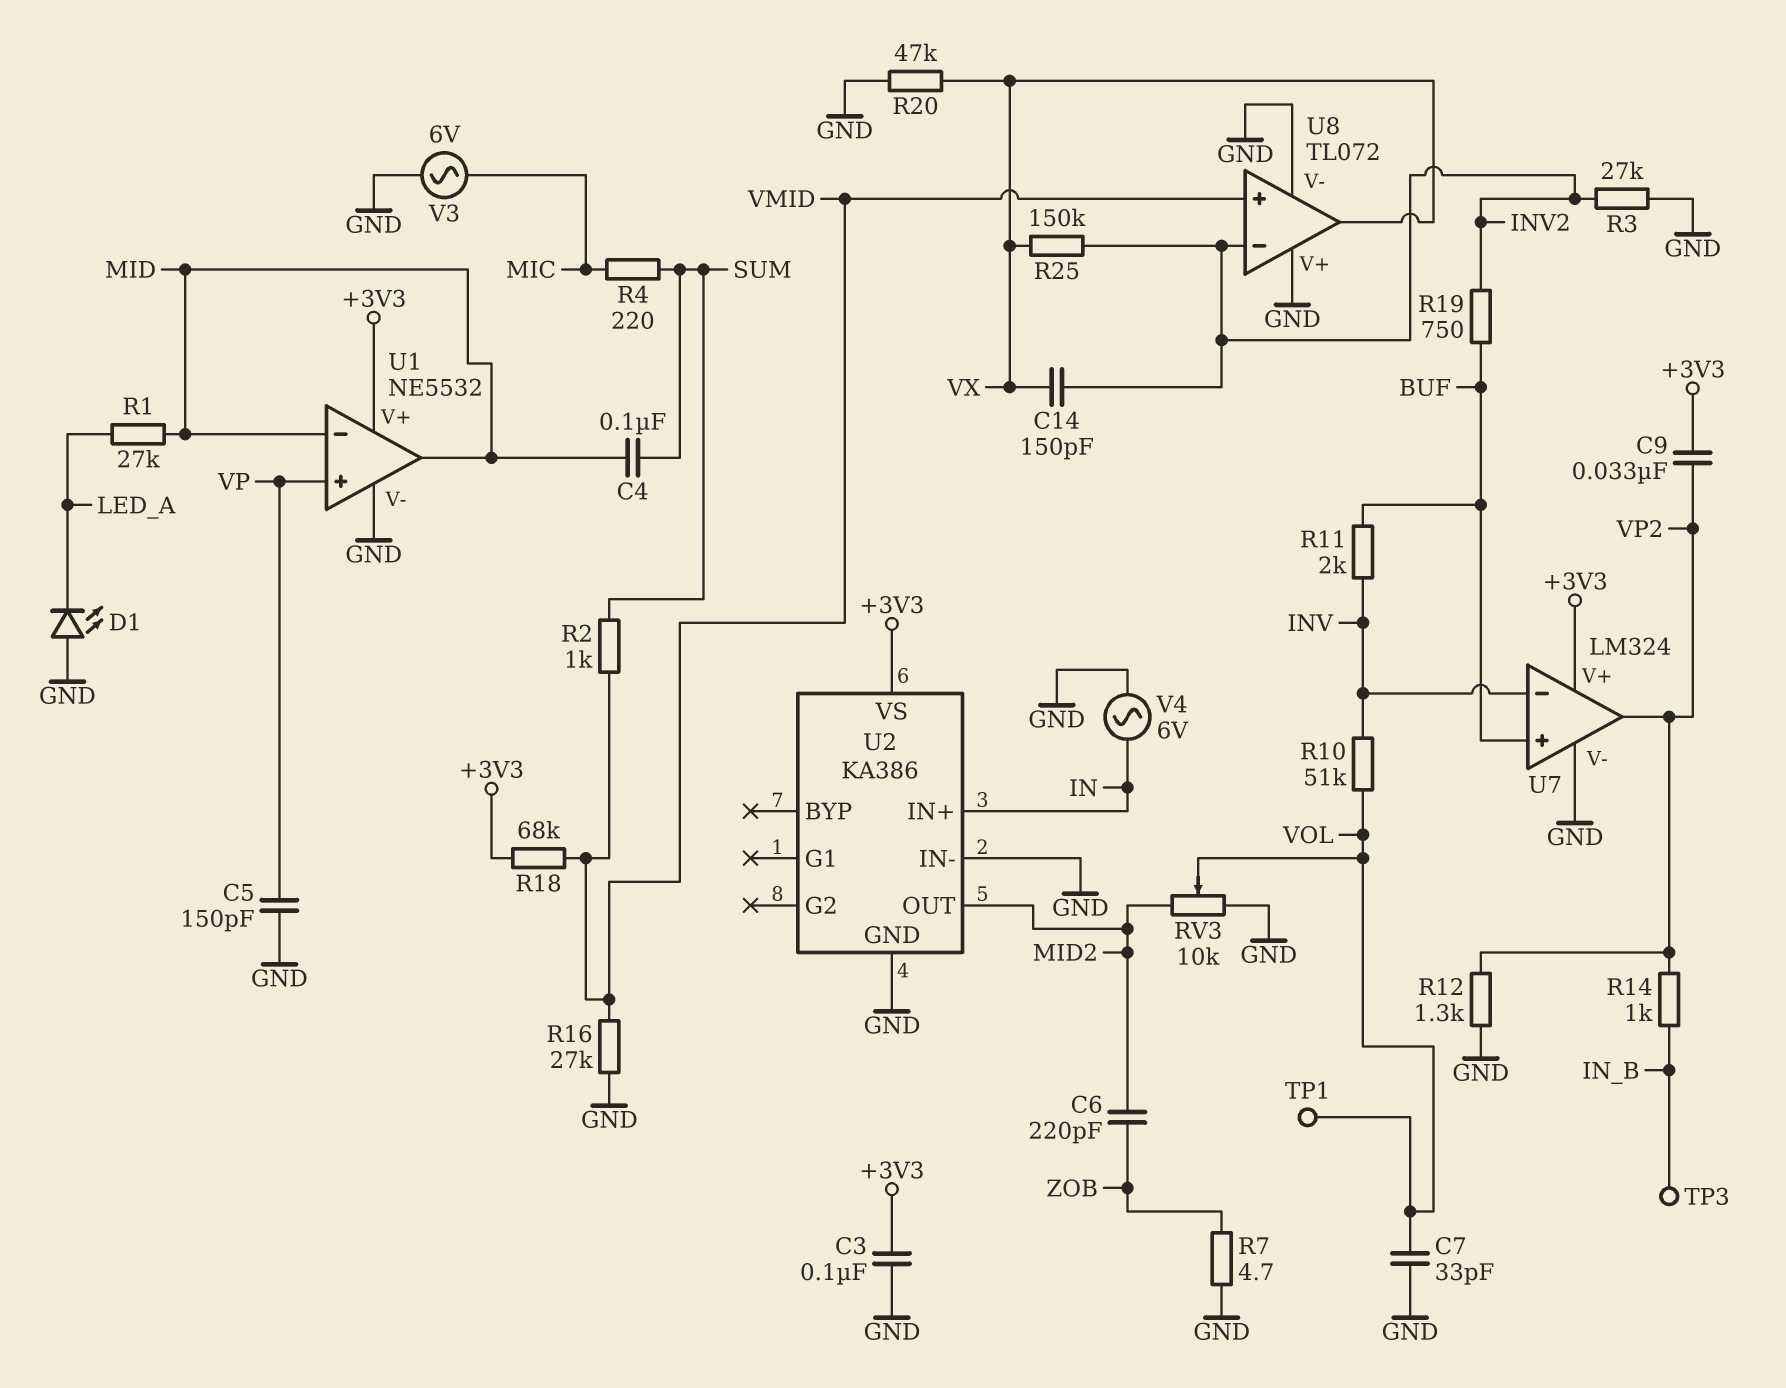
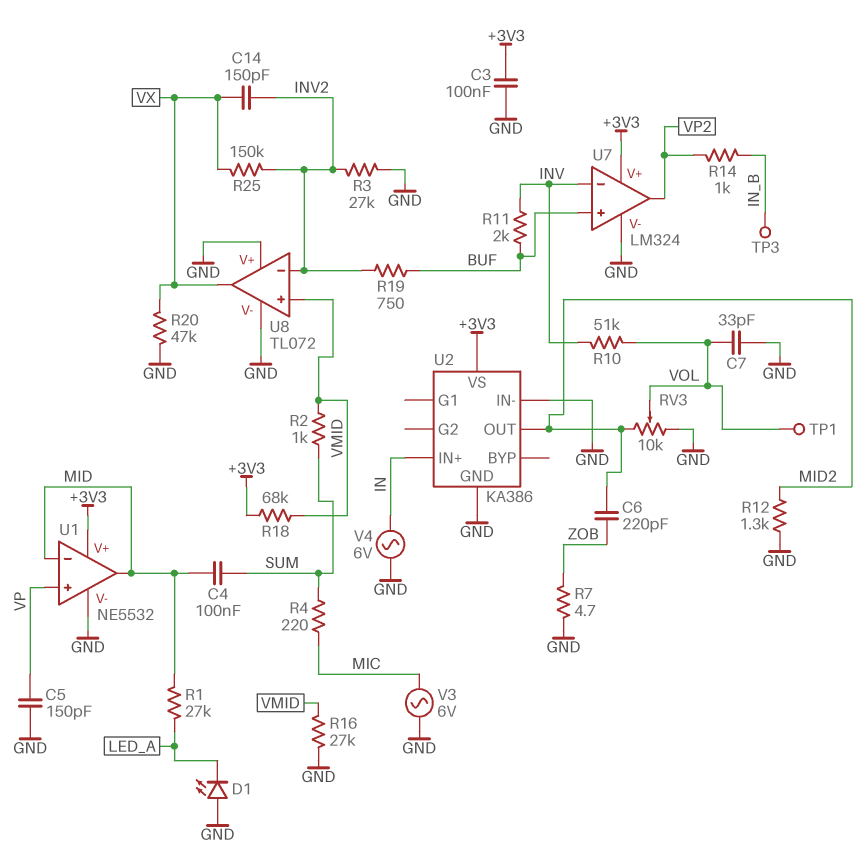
C9: 33nF (+3V3, VP2) -> none
R12: 1.3k (GND, VP2) -> 1.3k (GND, MID2)

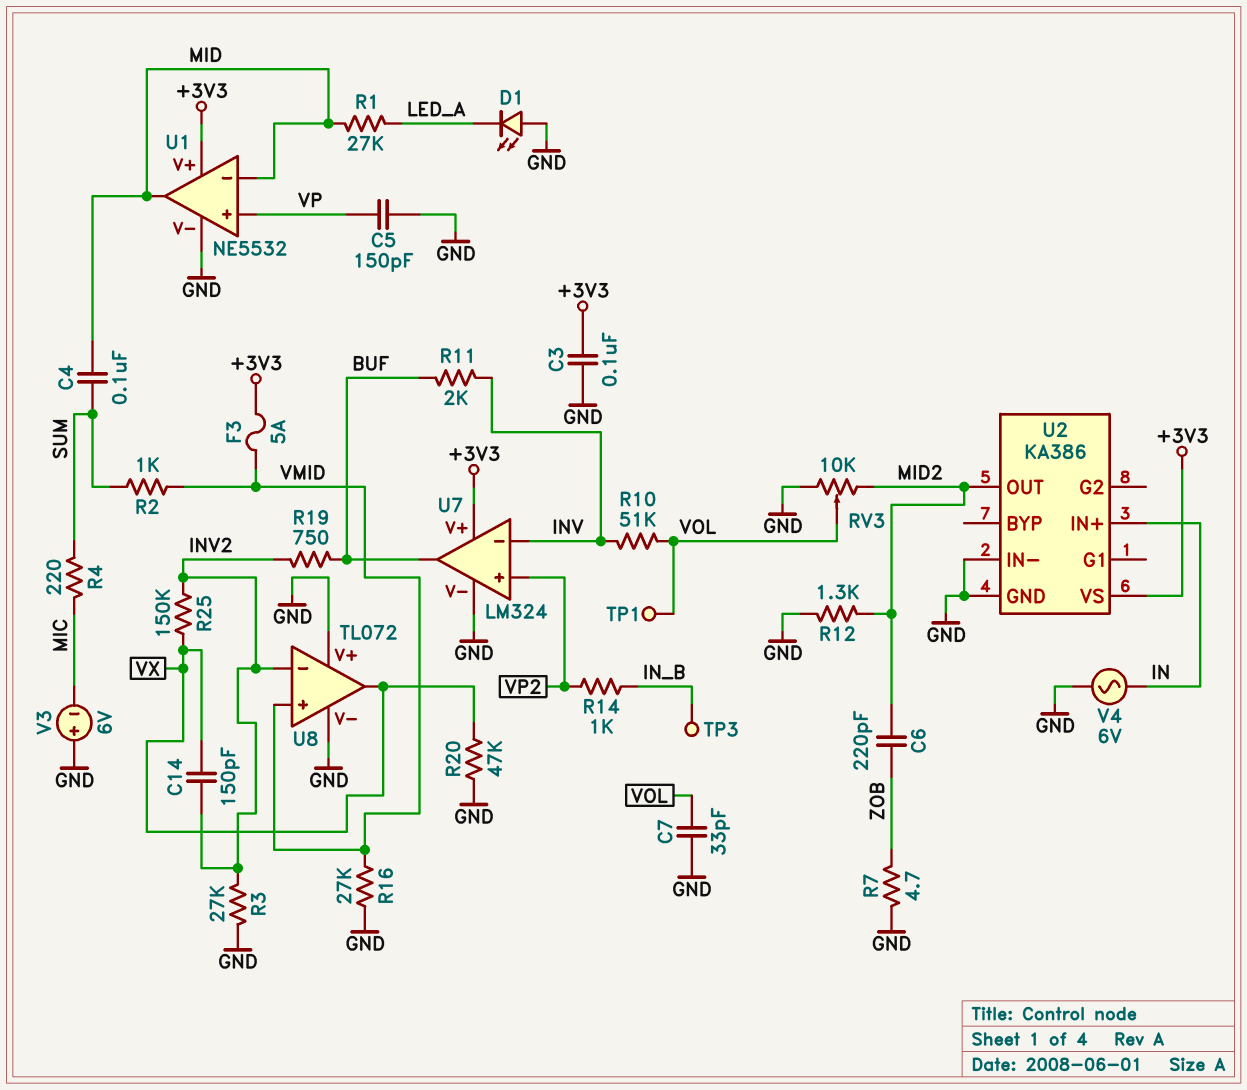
F3: none -> 5A (+3V3, VMID)
R18: 68k (+3V3, VMID) -> none
U7 pin in+: BUF -> VP2
U7 pin out: VP2 -> BUF
V3: AC 6V (GND, MIC) -> 6V (plus GND, minus MIC)

